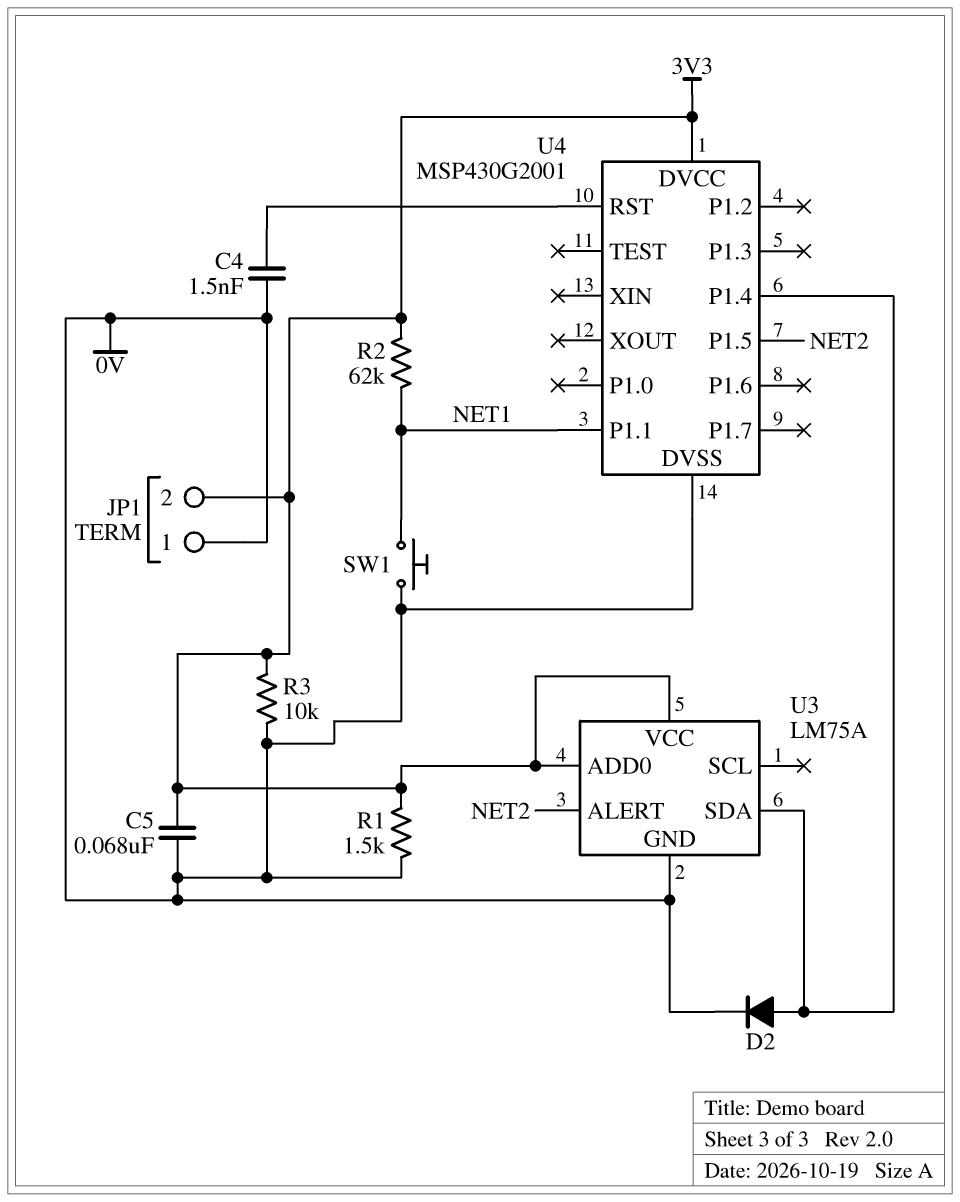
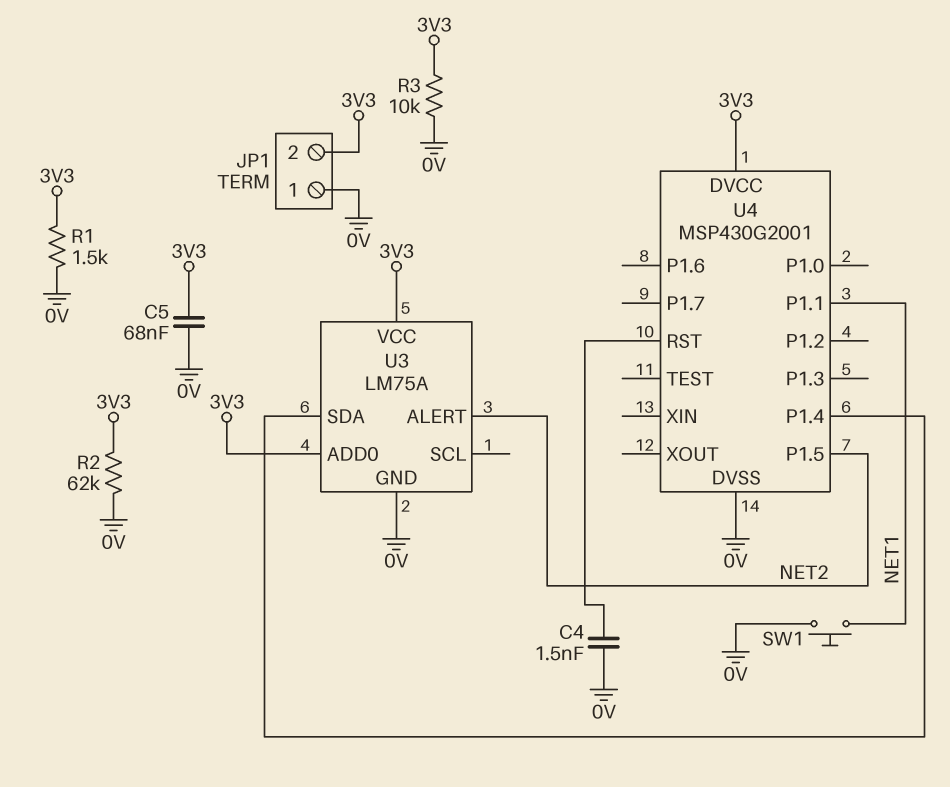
D2: diode (A U3/SDA, K 0V) -> none
R2: 62k (3V3, NET1) -> 62k (0V, 3V3)

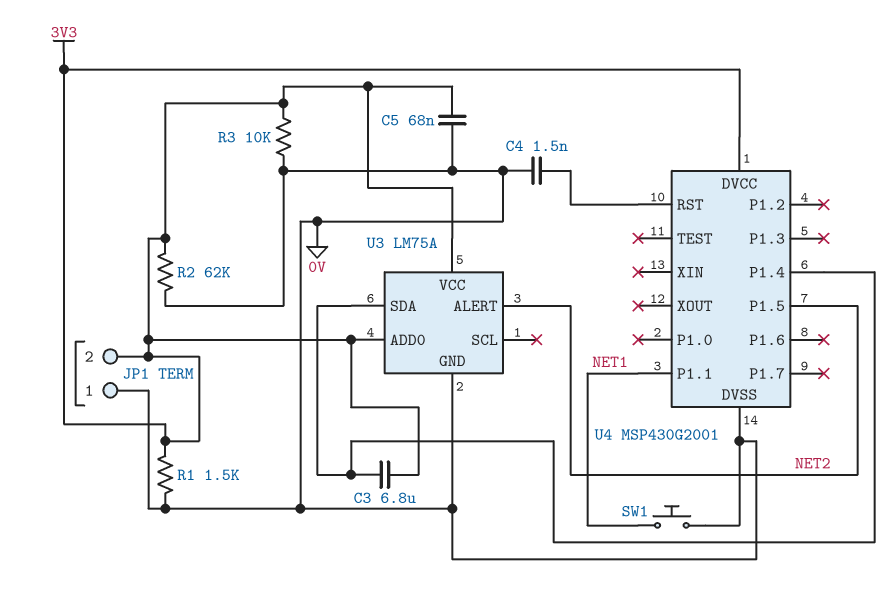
C3: none -> 6.8uF (3V3, U3/SDA)

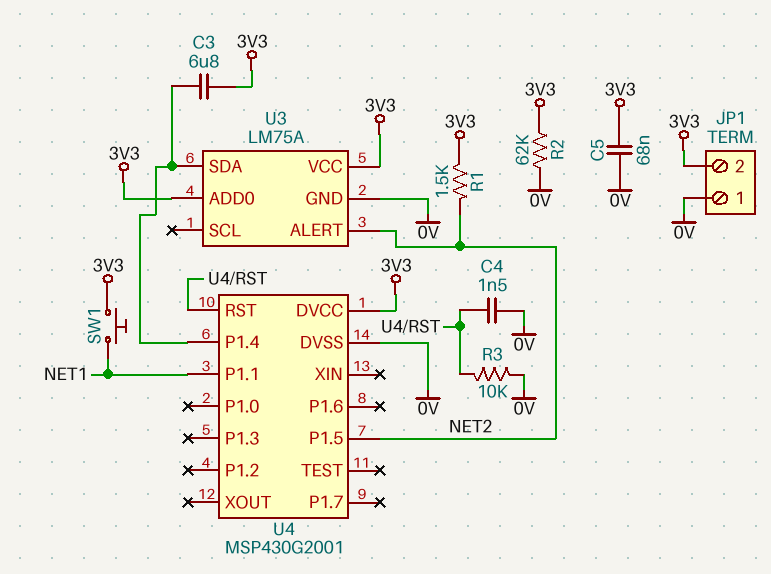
R1: 1.5k (0V, 3V3) -> 1.5k (3V3, NET2)
R3: 10k (0V, 3V3) -> 10k (0V, U4/RST)
SW1: button (0V, NET1) -> button (3V3, NET1)

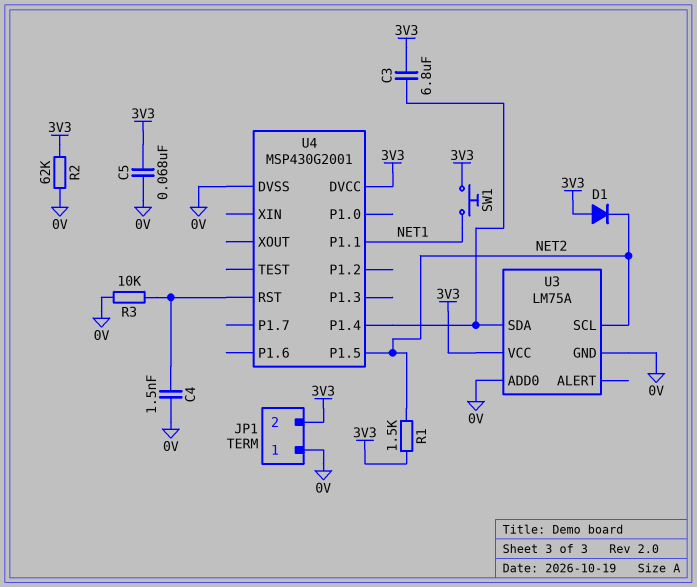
D1: none -> diode (A 3V3, K NET2)
U3 pin ADD0: 3V3 -> 0V
U3 pin ALERT: NET2 -> none
U3 pin SCL: none -> NET2

